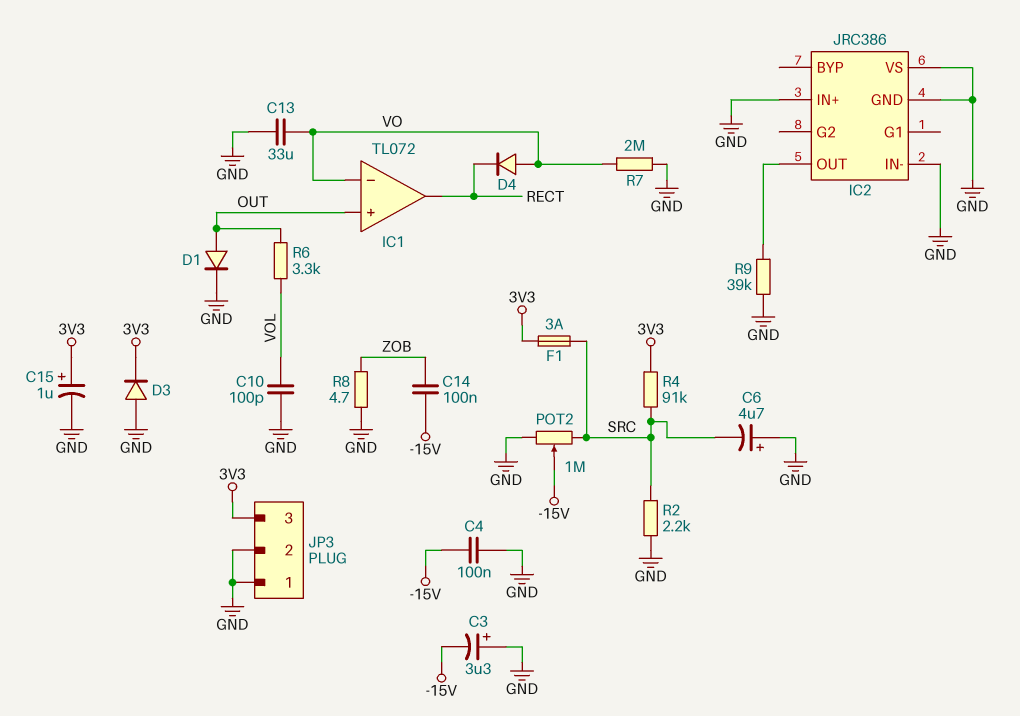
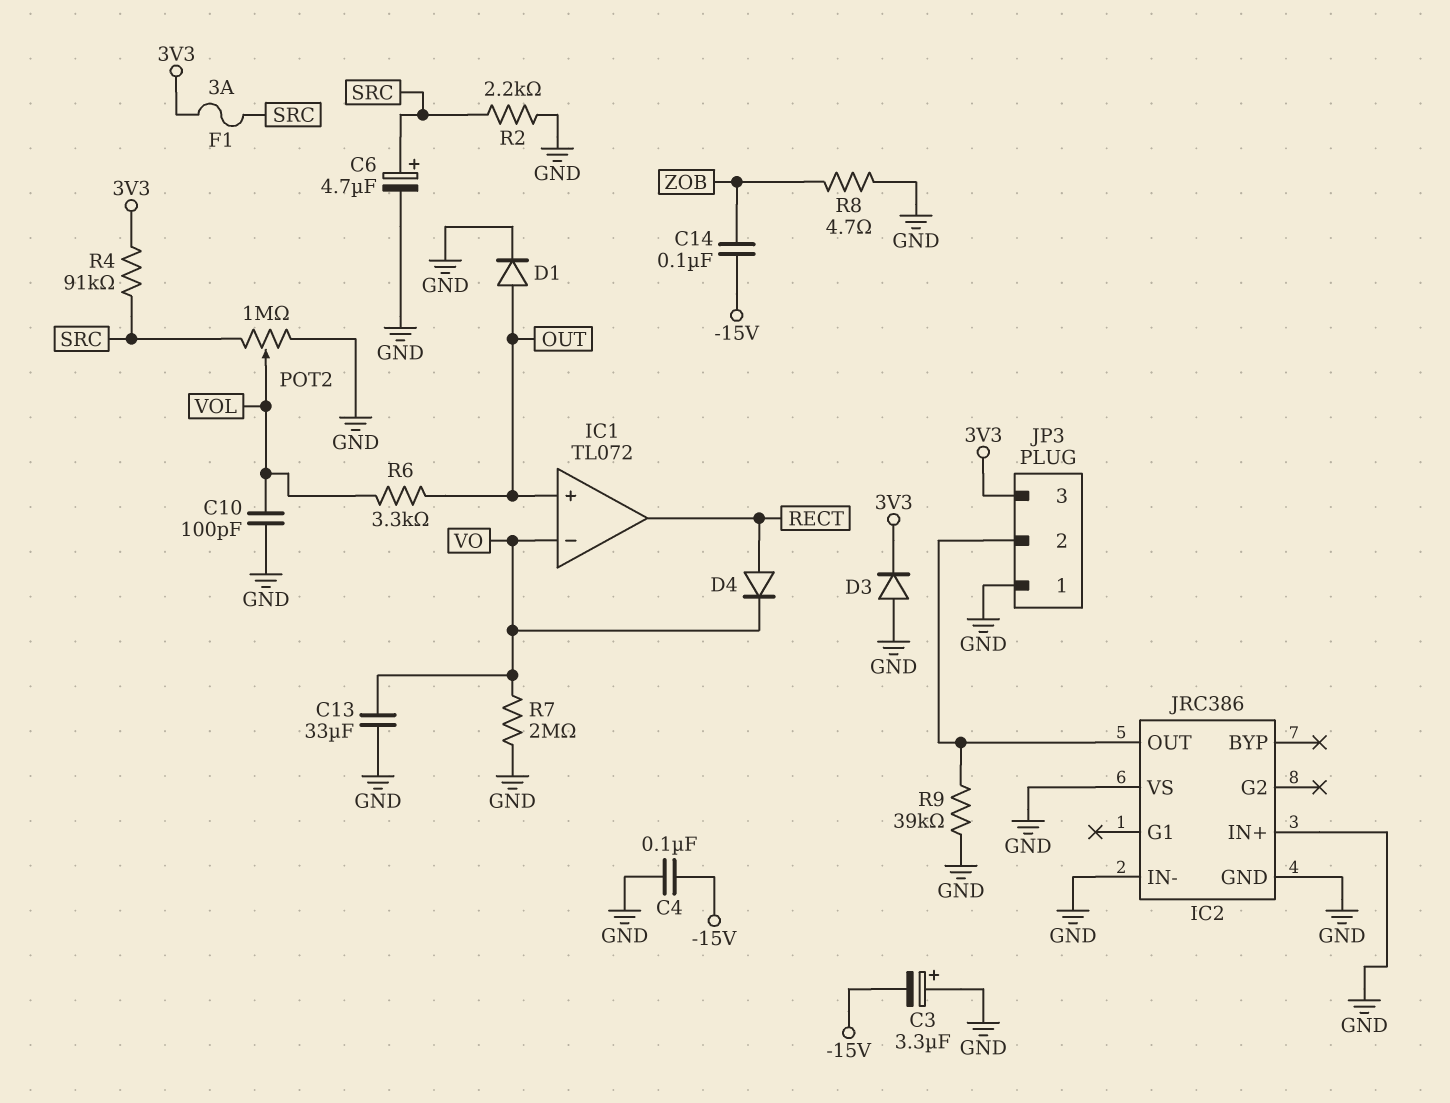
C6: 4.7uF (plus GND, minus SRC) -> 4.7uF (plus SRC, minus GND)
C15: 1uF (plus 3V3, minus GND) -> none
D4: diode (A VO, K RECT) -> diode (A RECT, K VO)
JP3 pin 2: GND -> IC2/OUT
POT2: 1M (GND, SRC, wiper -15V) -> 1M (GND, SRC, wiper VOL)

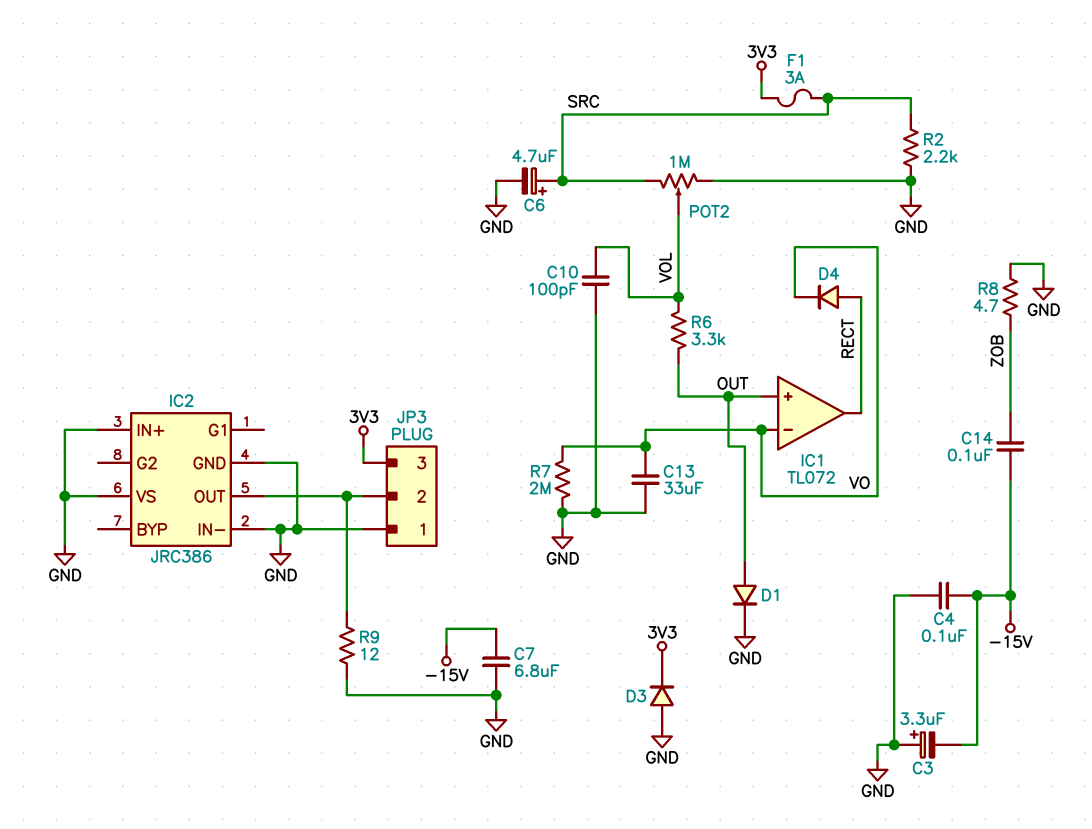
C7: none -> 6.8uF (-15V, GND)
R4: 91k (3V3, SRC) -> none
R9: 39k (GND, IC2/OUT) -> 12 (GND, IC2/OUT)

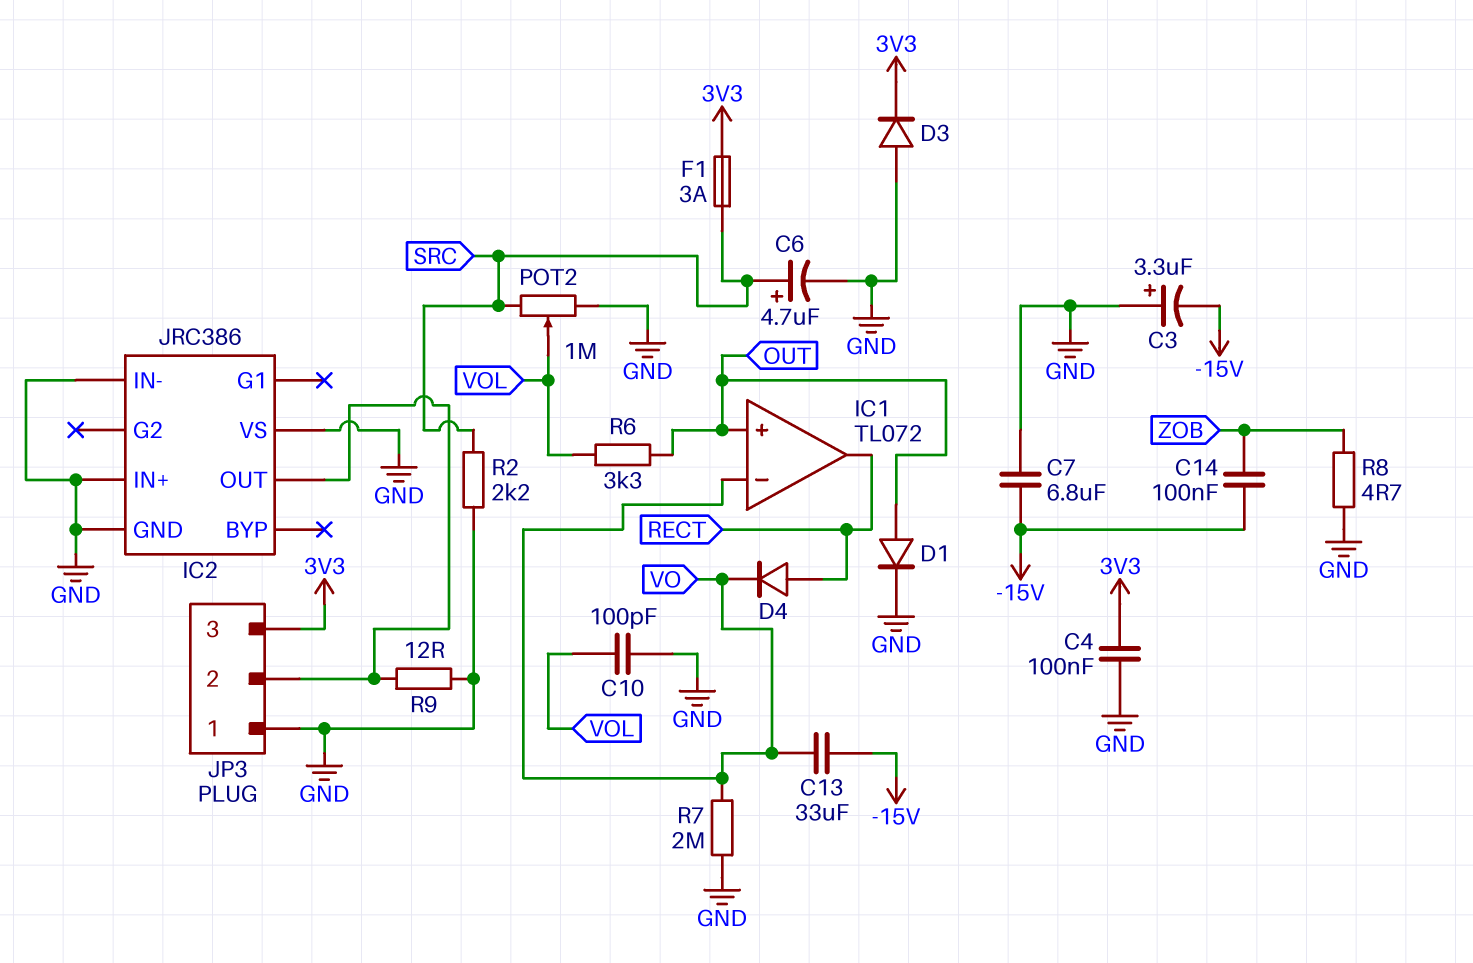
C4: 100nF (-15V, GND) -> 100nF (3V3, GND)
C13: 33uF (GND, VO) -> 33uF (-15V, VO)

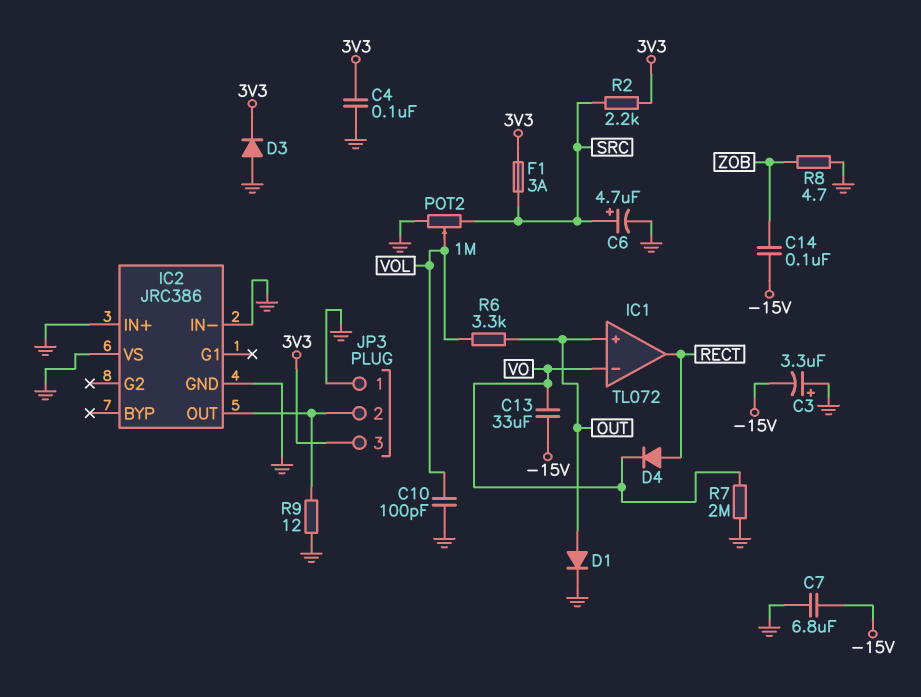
R2: 2.2k (GND, SRC) -> 2.2k (3V3, SRC)

